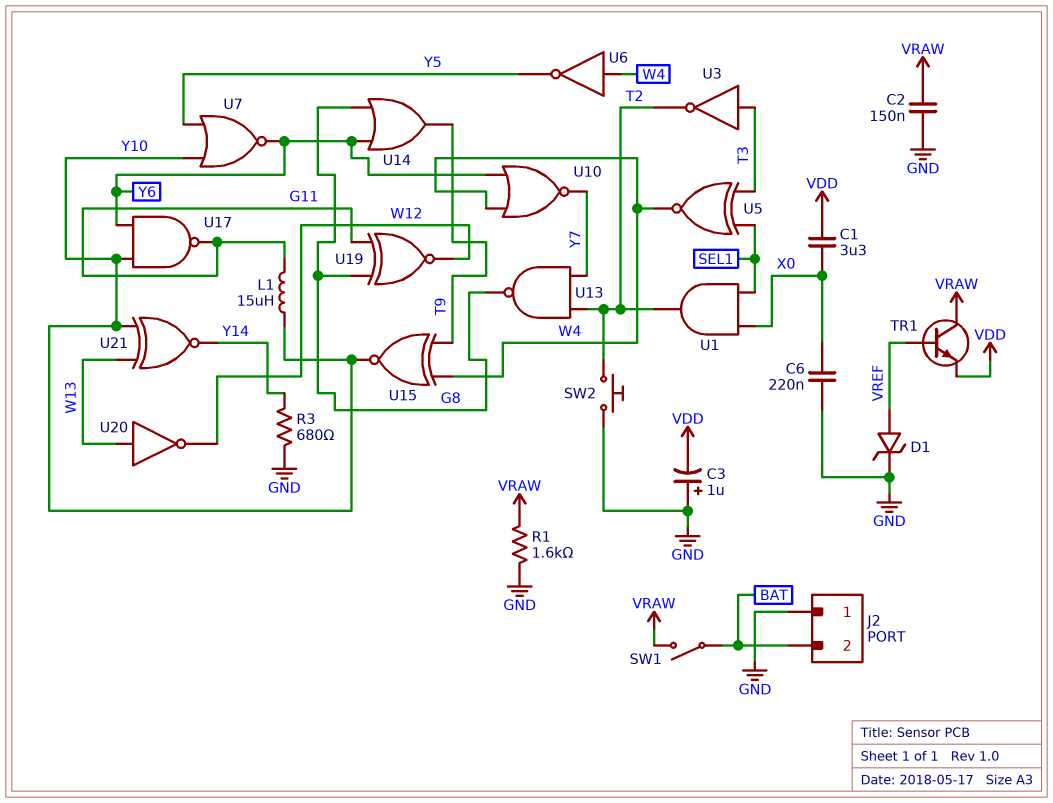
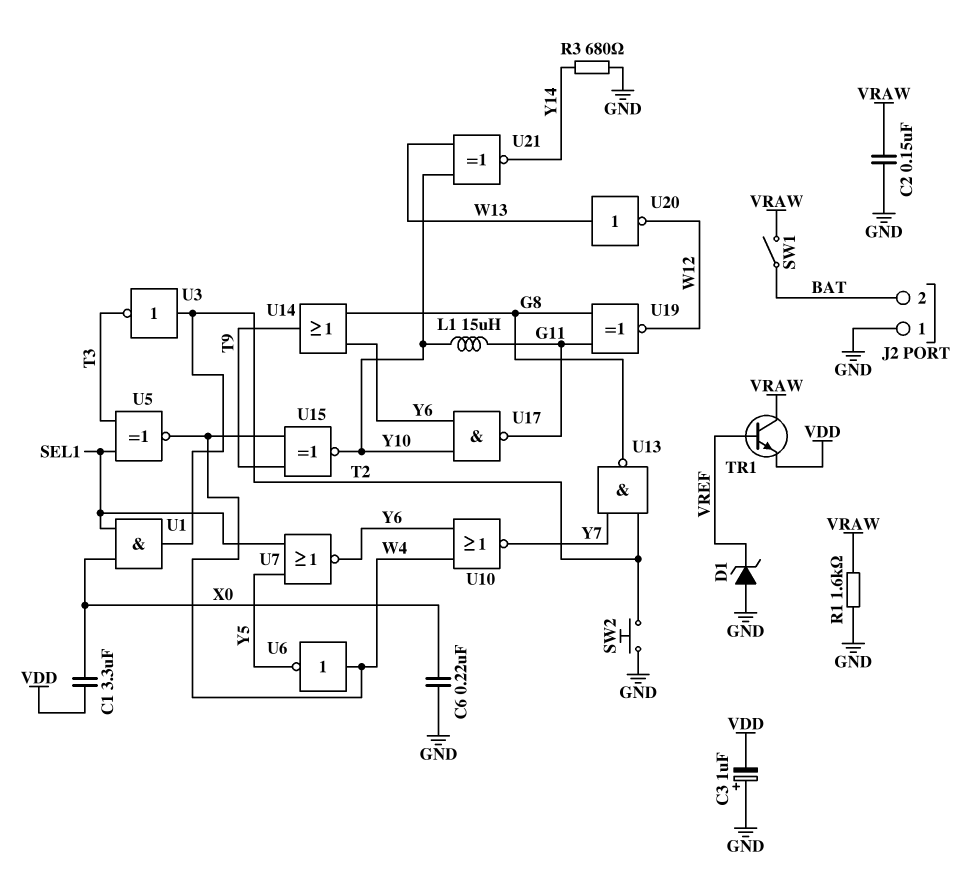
D1: zener (A VREF, K GND) -> zener (A GND, K VREF)
U3: NOT (in T3, out T2) -> NOT (in T2, out T3)
U7: NOR (in Y5, in Y10, out Y6) -> NOR (in SEL1, in Y5, out Y6)

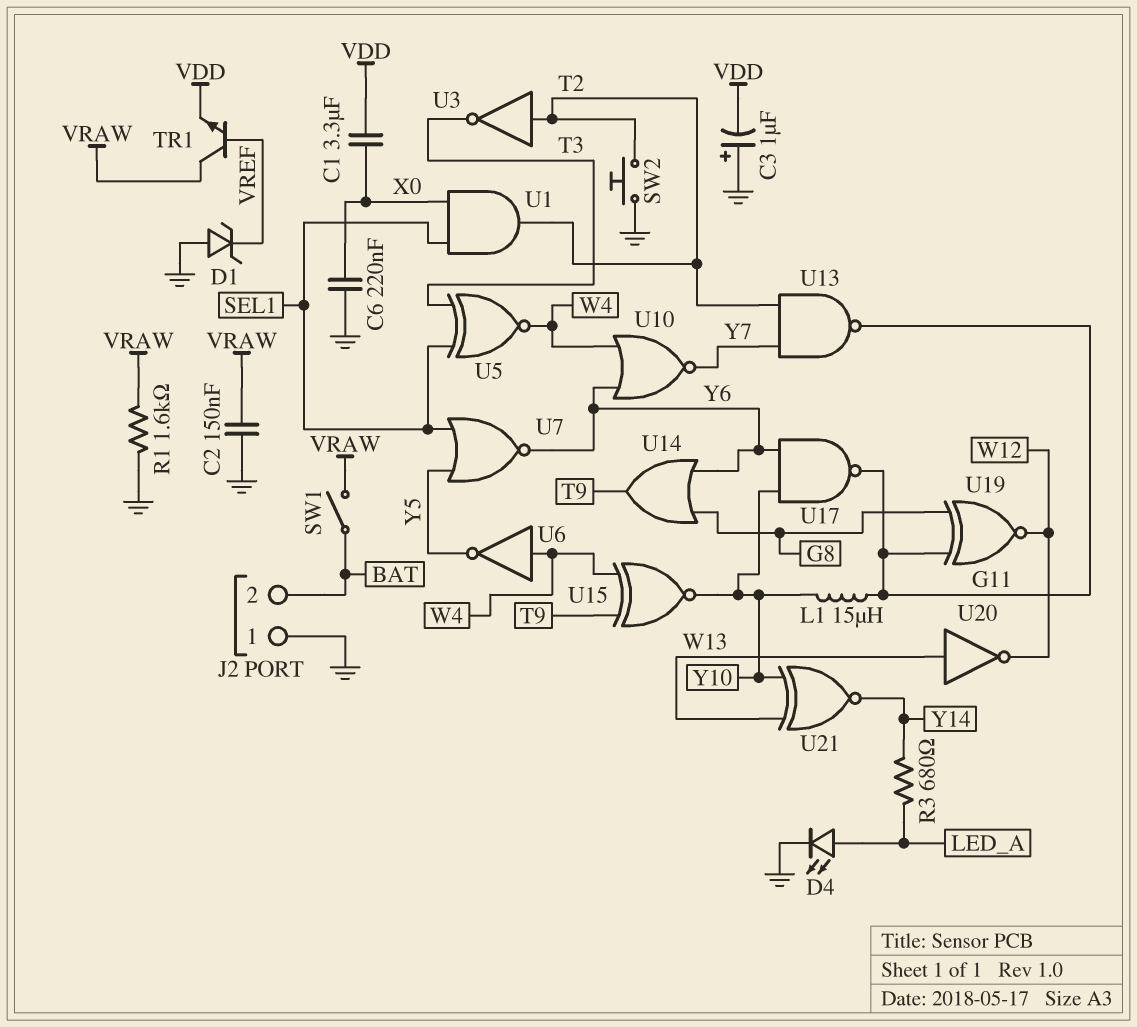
D4: none -> LED (A LED_A, K GND)
R3: 680 (GND, Y14) -> 680 (LED_A, Y14)
U13: NAND (in T2, in Y7, out G8) -> NAND (in T2, in Y7, out G11)

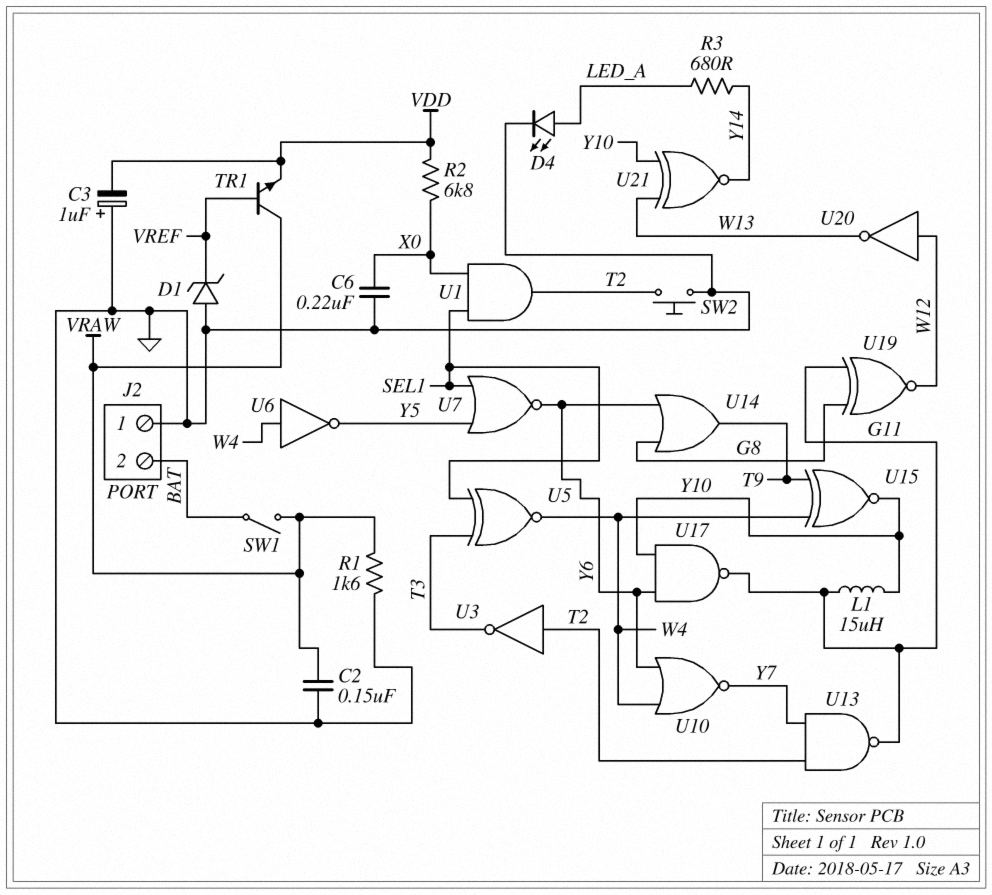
C1: 3.3uF (VDD, X0) -> none
R2: none -> 6.8k (VDD, X0)
U20: NOT (in W13, out W12) -> NOT (in W12, out W13)

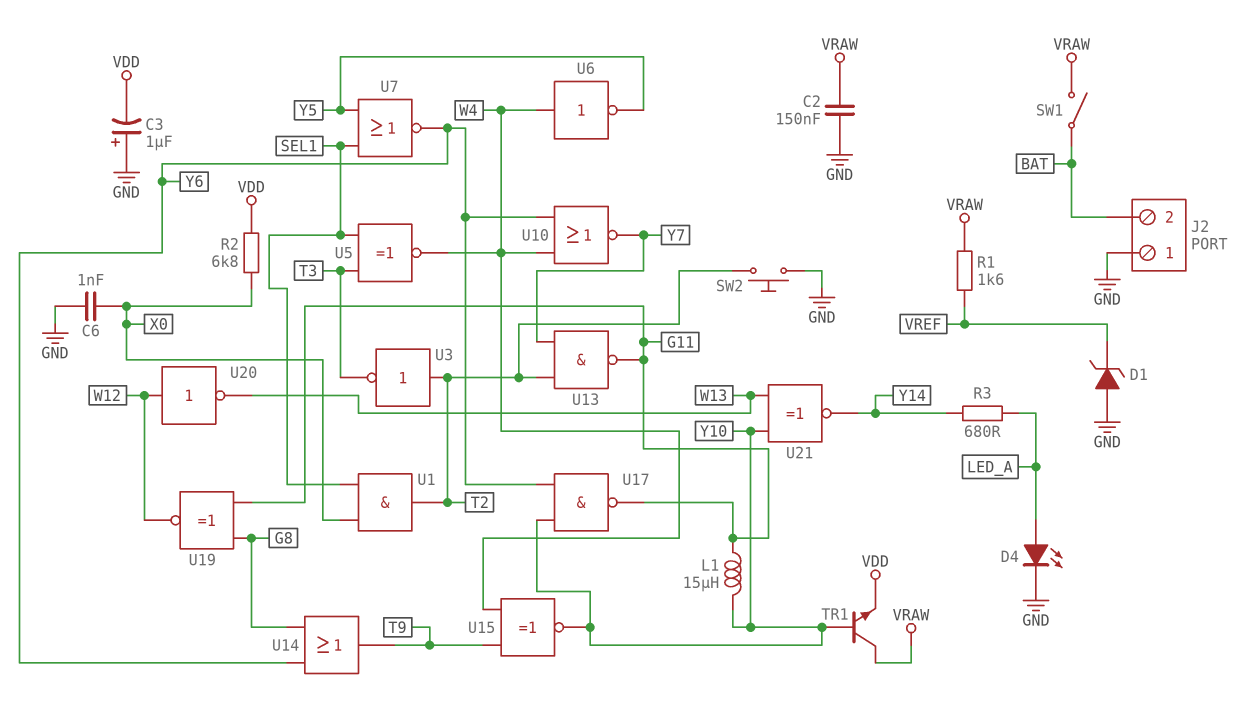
C6: 220nF (GND, X0) -> 1nF (GND, X0)
R1: 1.6k (GND, VRAW) -> 1.6k (VRAW, VREF)
TR1: NPN (B VREF, C VRAW, E VDD) -> NPN (B Y10, C VRAW, E VDD)

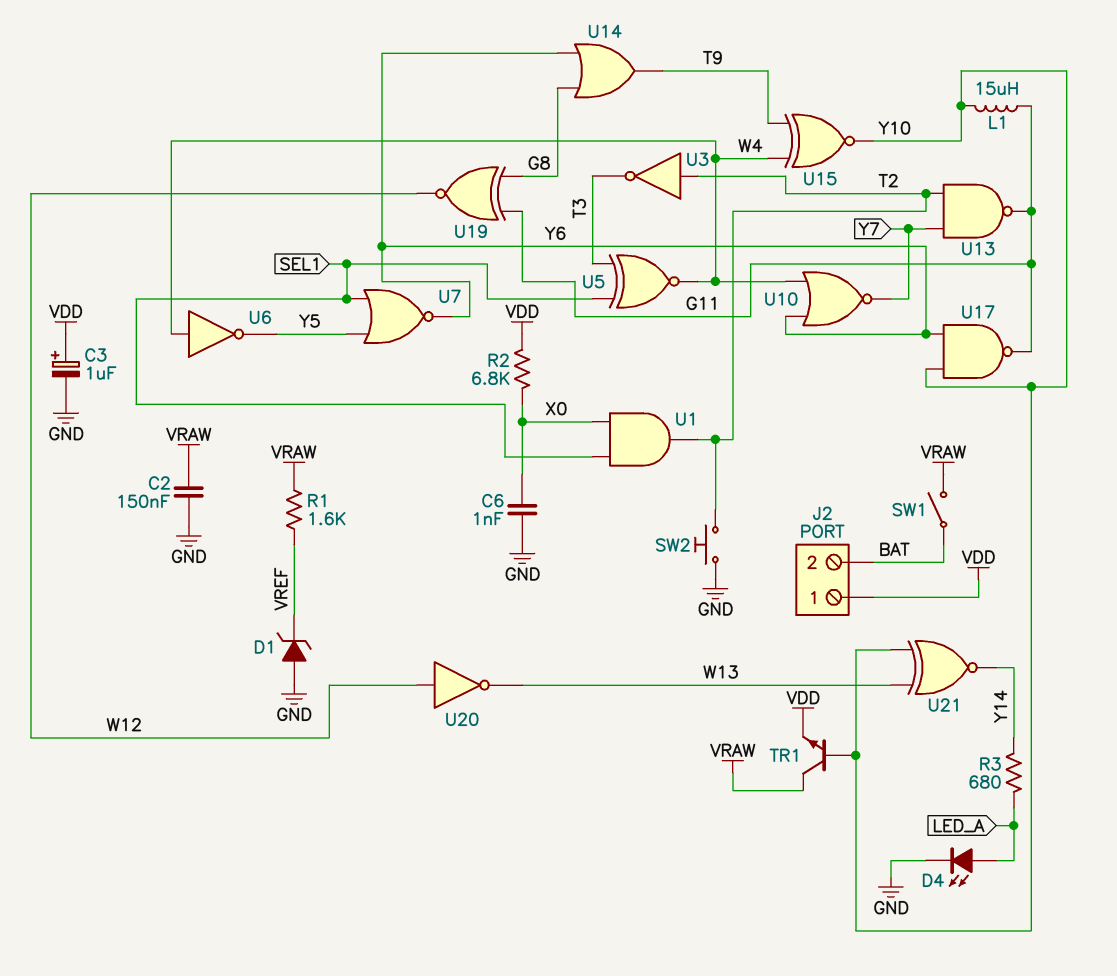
C3: 1uF (plus GND, minus VDD) -> 1uF (plus VDD, minus GND)
J2 pin 1: GND -> VDD

